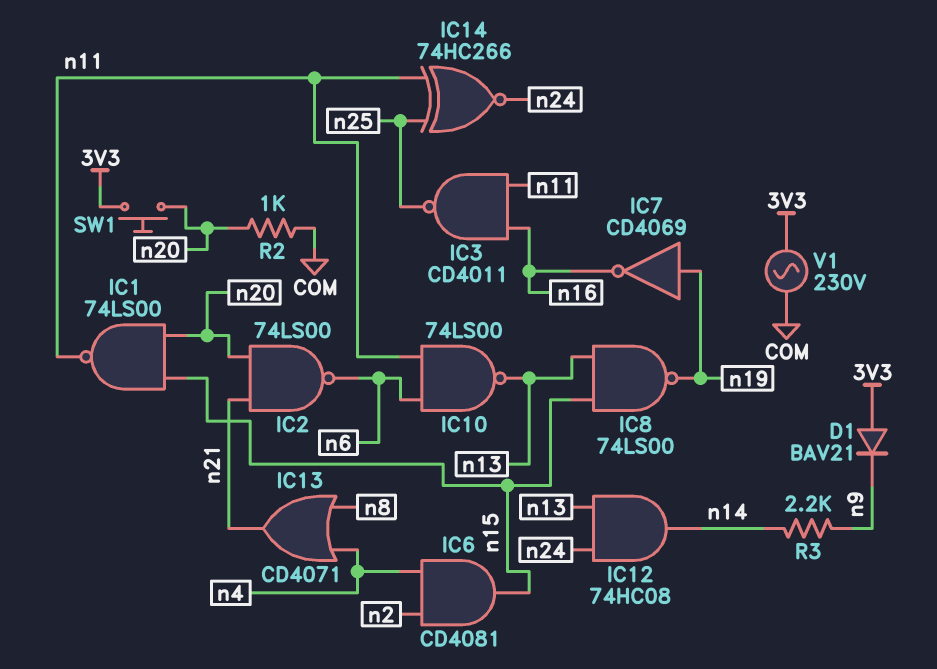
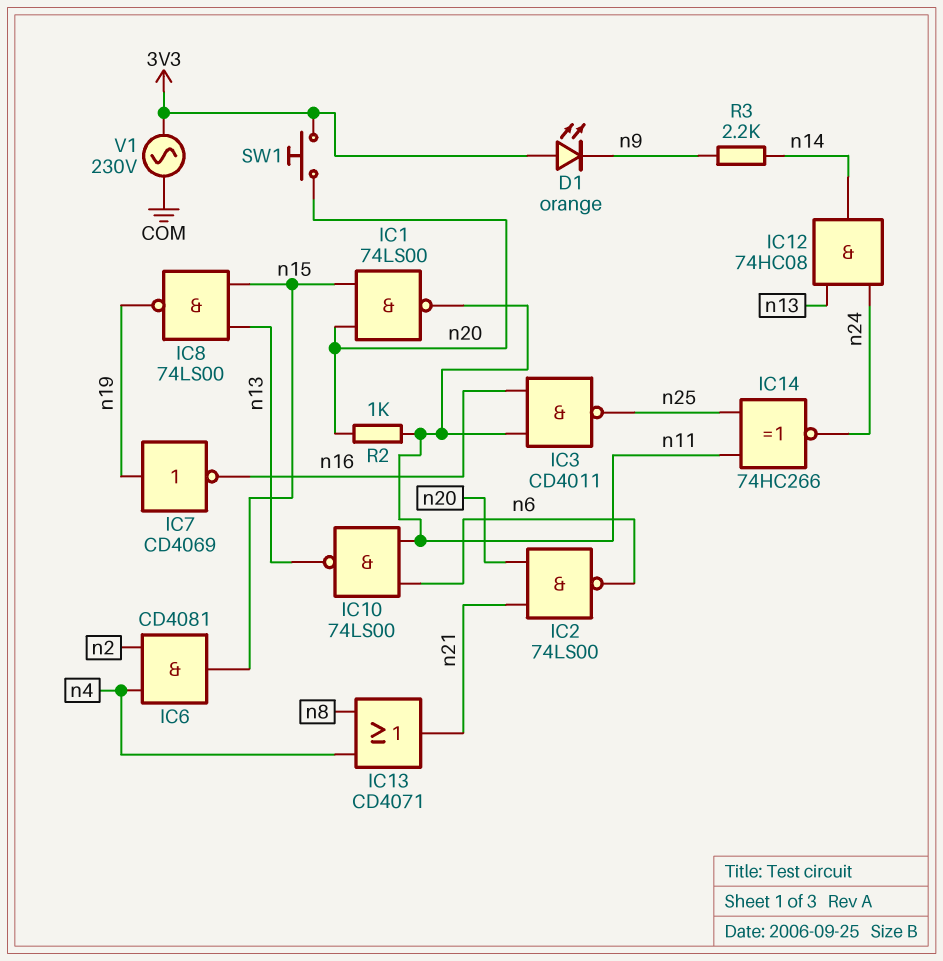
D1: diode BAV21 (A 3V3, K n9) -> LED orange (A 3V3, K n9)
R2: 1k (COM, n20) -> 1k (n11, n20)

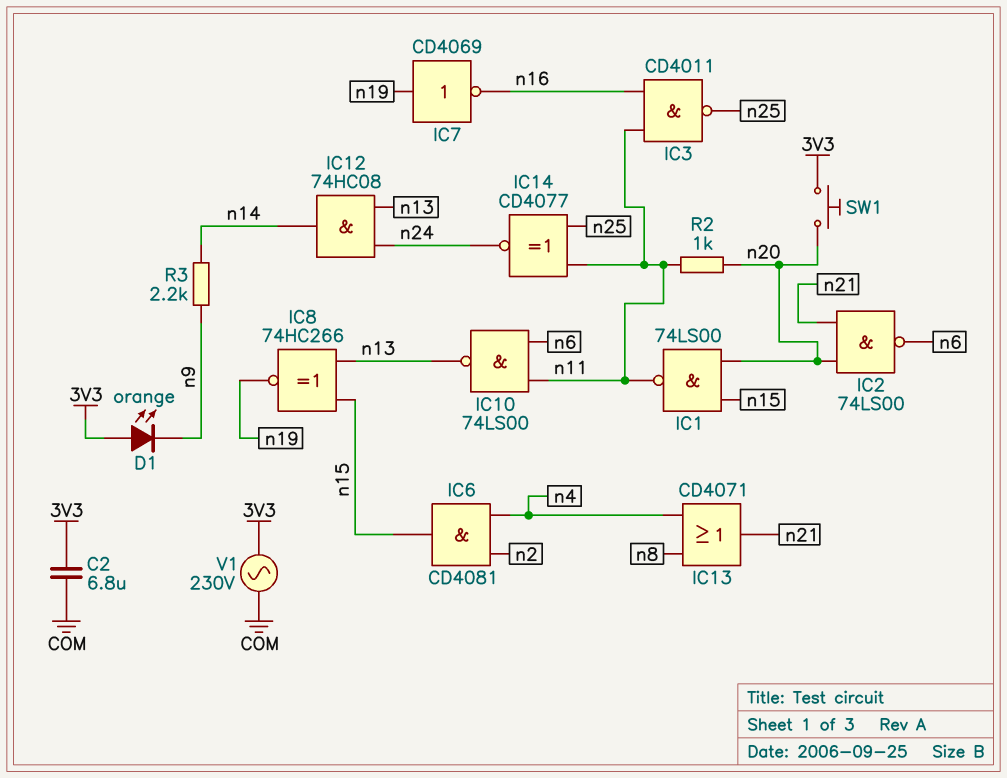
C2: none -> 6.8uF (3V3, COM)
IC8: NAND 74LS00 (in n13, in n15, out n19) -> XNOR 74HC266 (in n13, in n15, out n19)
IC14: XNOR 74HC266 (in n11, in n25, out n24) -> XNOR CD4077 (in n11, in n25, out n24)

